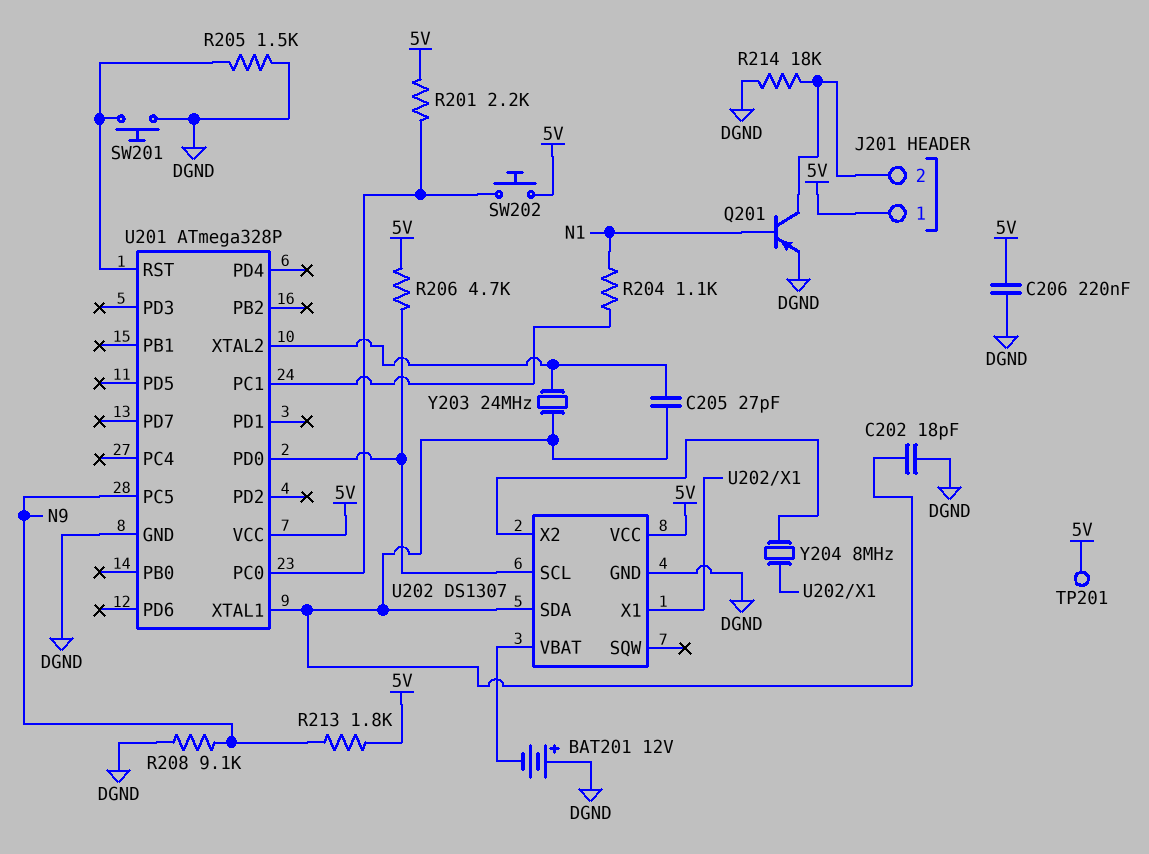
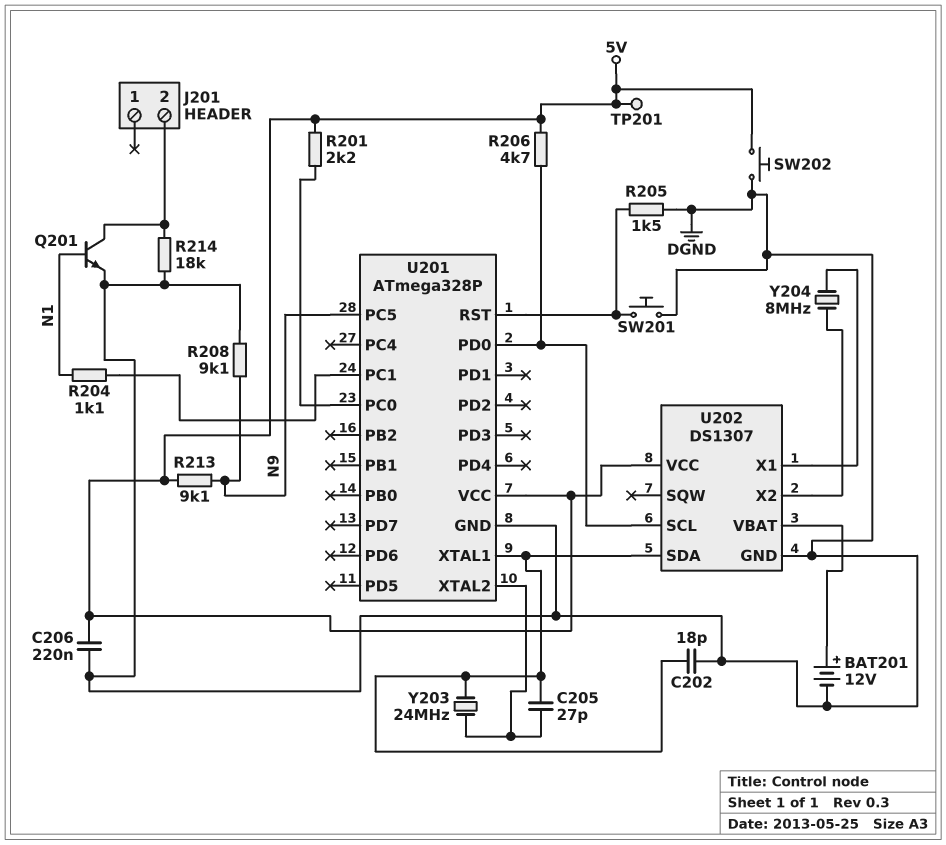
BAT201: 12V (plus DGND, minus U202/VBAT) -> 12V (plus U202/VBAT, minus DGND)
J201 pin 1: 5V -> none
Q201: PNP (B N1, C J201/2, E DGND) -> NPN (B N1, C J201/2, E DGND)
R213: 1.8k (5V, N9) -> 9.1k (5V, N9)
SW202: button (5V, U201/PC0) -> button (5V, DGND)

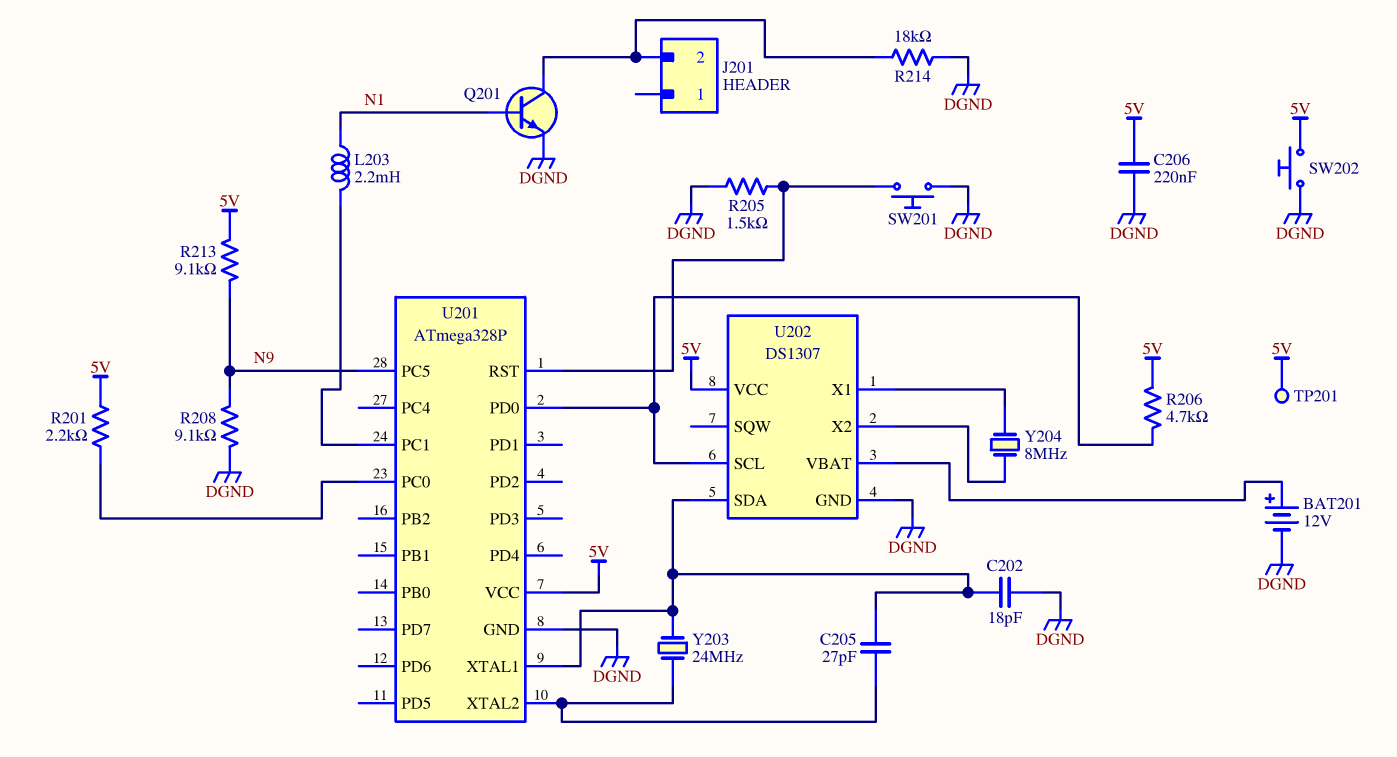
L203: none -> 2.2mH (N1, U201/PC1)
R204: 1.1k (N1, U201/PC1) -> none

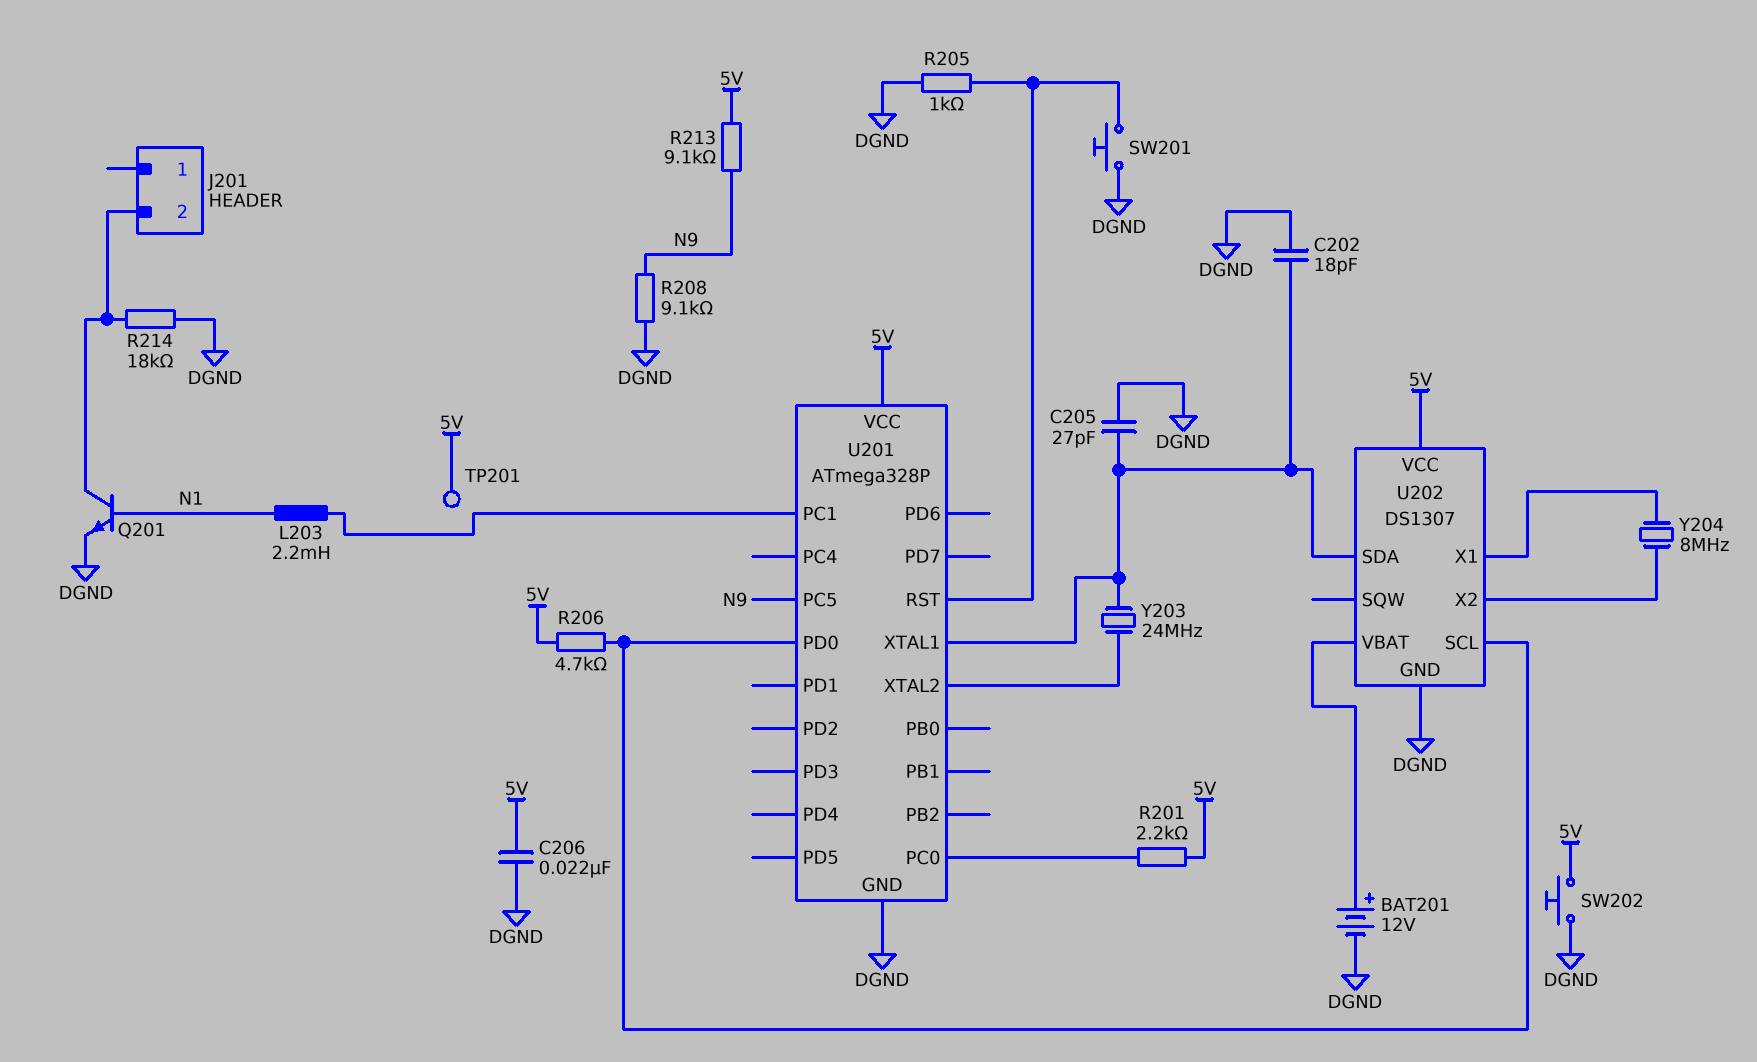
C205: 27pF (U201/XTAL1, U201/XTAL2) -> 27pF (DGND, U201/XTAL1)
C206: 220nF (5V, DGND) -> 22nF (5V, DGND)
R205: 1.5k (DGND, U201/RST) -> 1k (DGND, U201/RST)

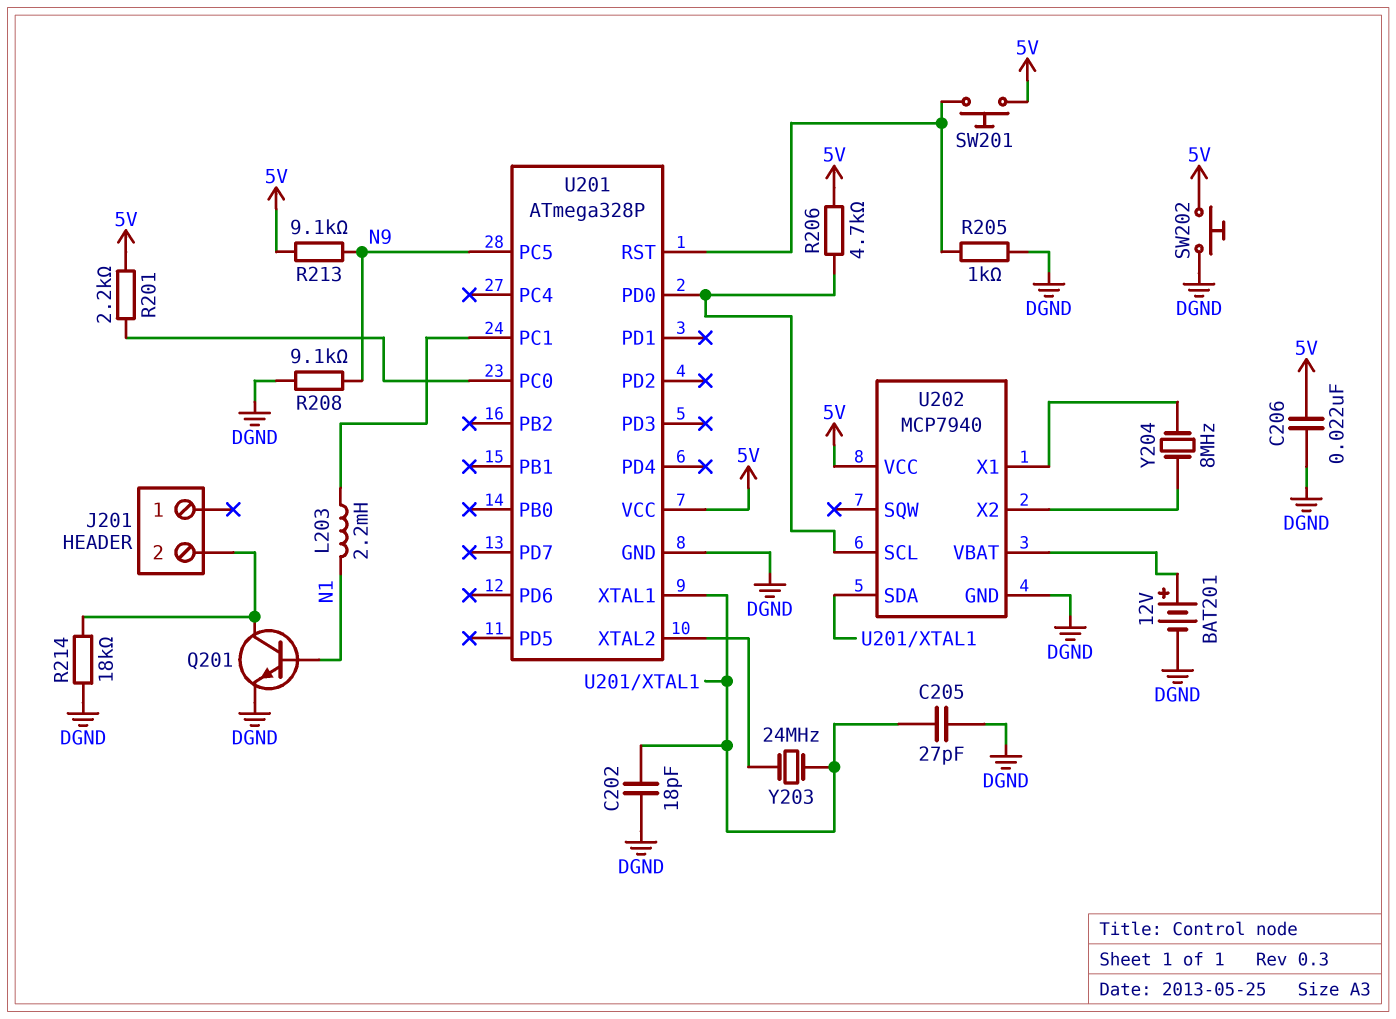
SW201: button (DGND, U201/RST) -> button (5V, U201/RST)
TP201: test point (5V) -> none
U202: DS1307 -> MCP7940

